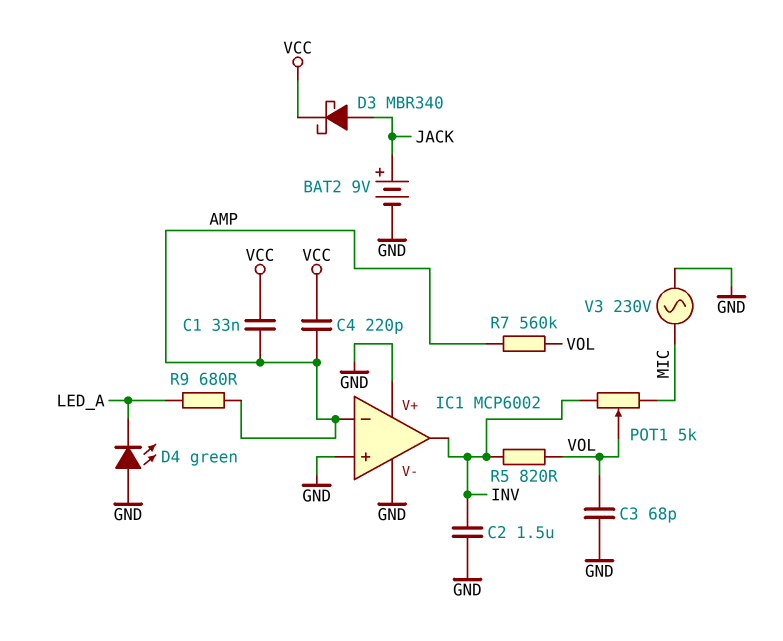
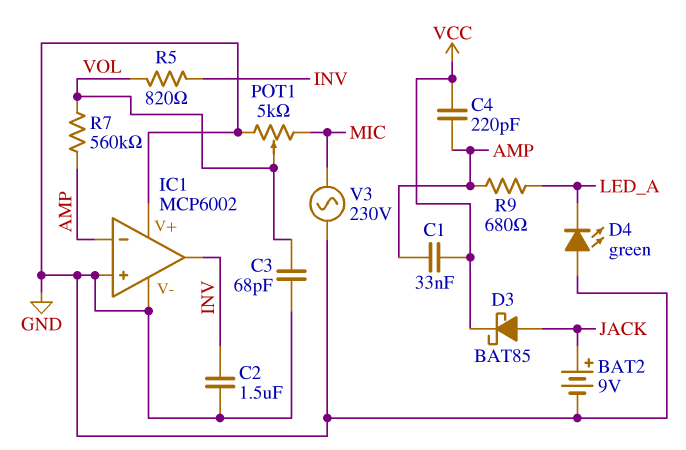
D3: schottky MBR340 (A JACK, K VCC) -> schottky BAT85 (A JACK, K VCC)
POT1: 5k (INV, MIC, wiper VOL) -> 5k (GND, MIC, wiper VOL)

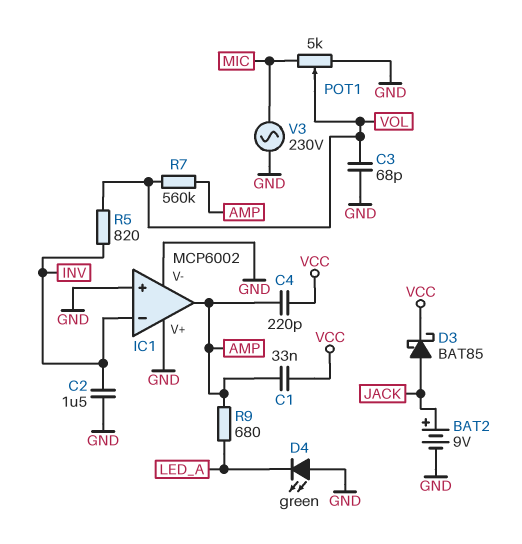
IC1 pin in-: AMP -> INV
IC1 pin out: INV -> AMP

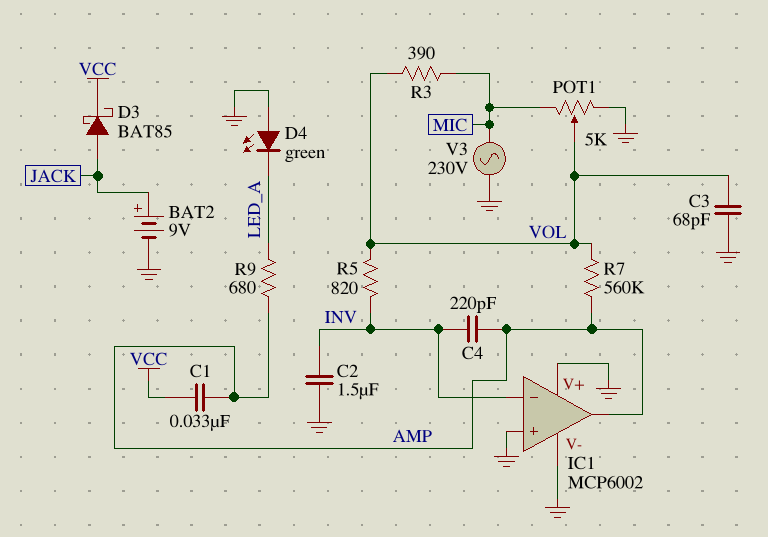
C4: 220pF (AMP, VCC) -> 220pF (AMP, INV)
R3: none -> 390 (MIC, VOL)

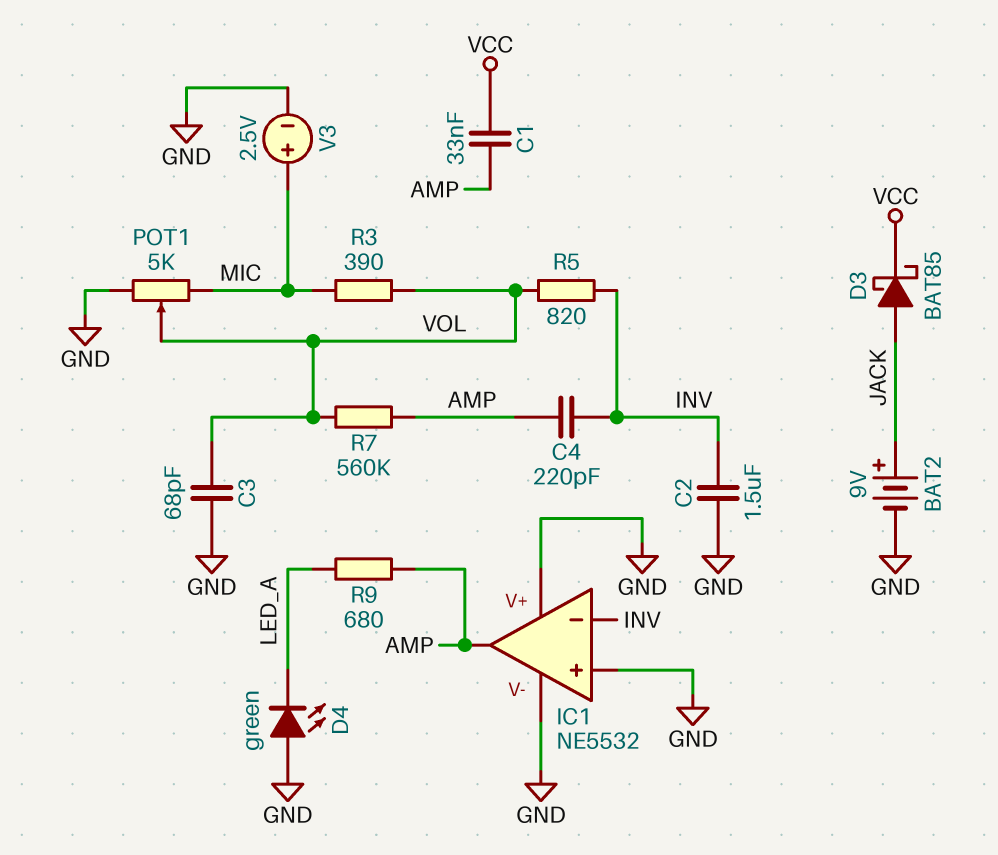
IC1: MCP6002 -> NE5532
V3: AC 230V (GND, MIC) -> 2.5V (plus MIC, minus GND)

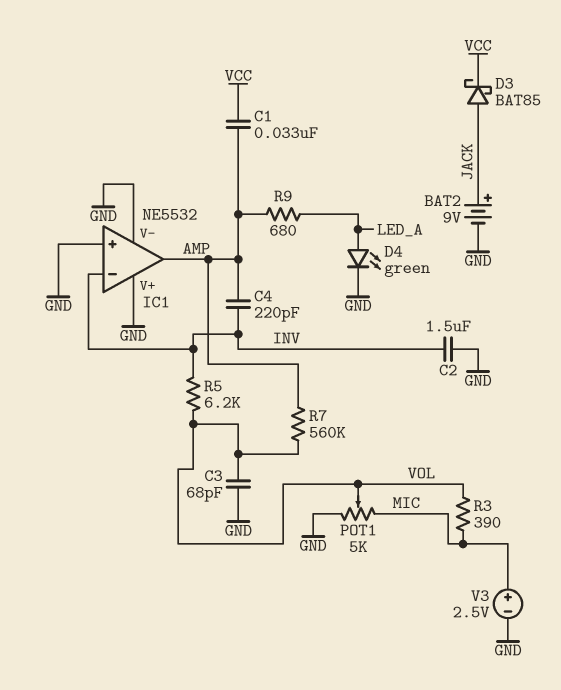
D4: LED green (A GND, K LED_A) -> LED green (A LED_A, K GND)
R5: 820 (INV, VOL) -> 6.2k (INV, VOL)

